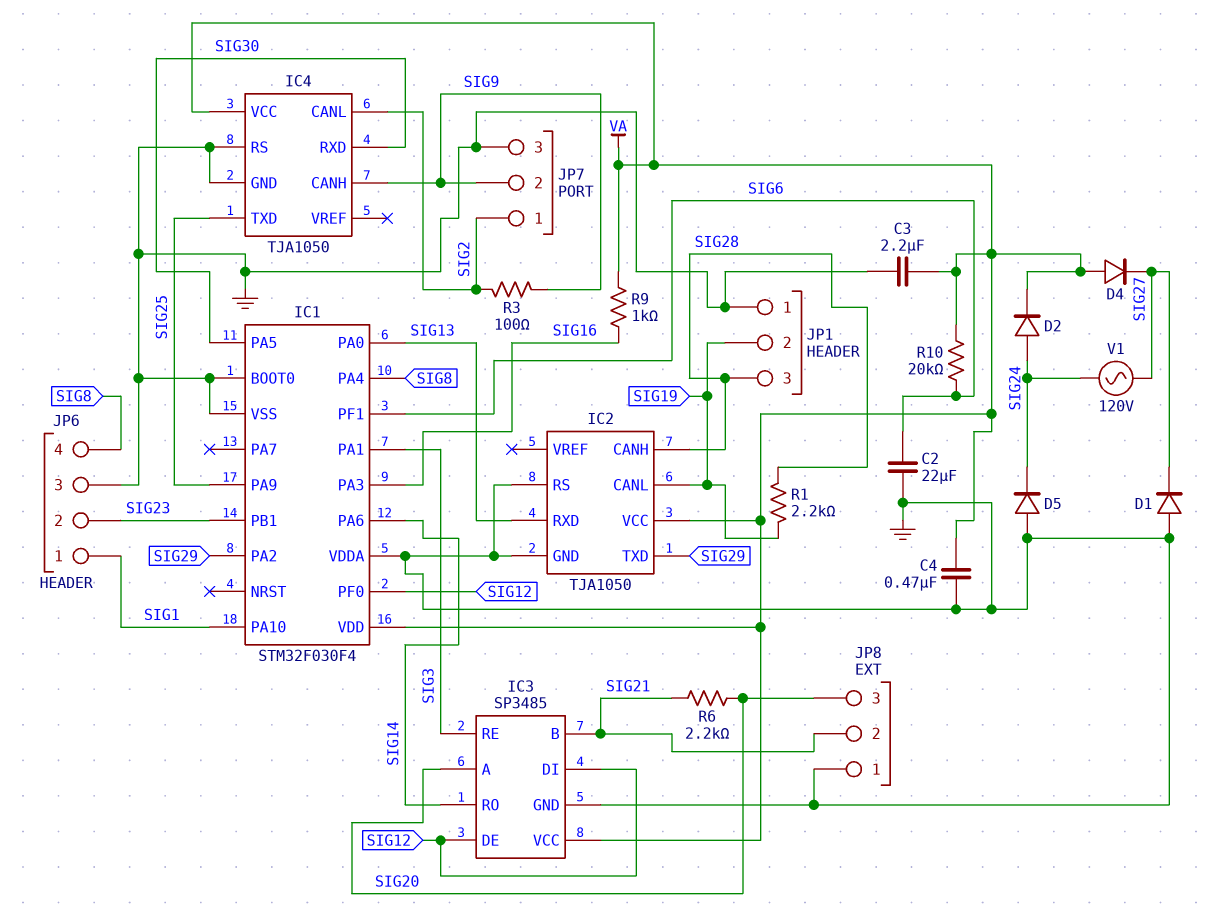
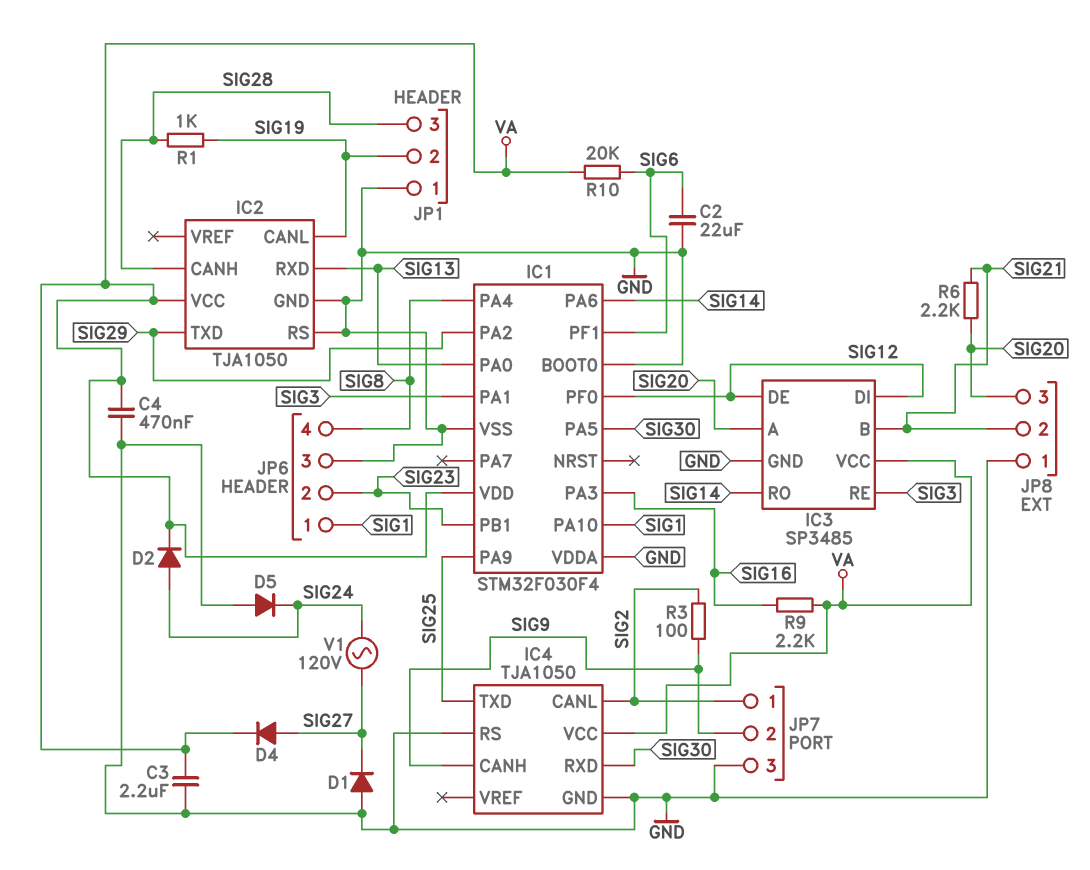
D4: diode (A VA, K SIG27) -> diode (A SIG27, K VA)
R1: 2.2k (SIG19, SIG28) -> 1k (SIG19, SIG28)
R9: 1k (SIG16, VA) -> 2.2k (SIG16, VA)

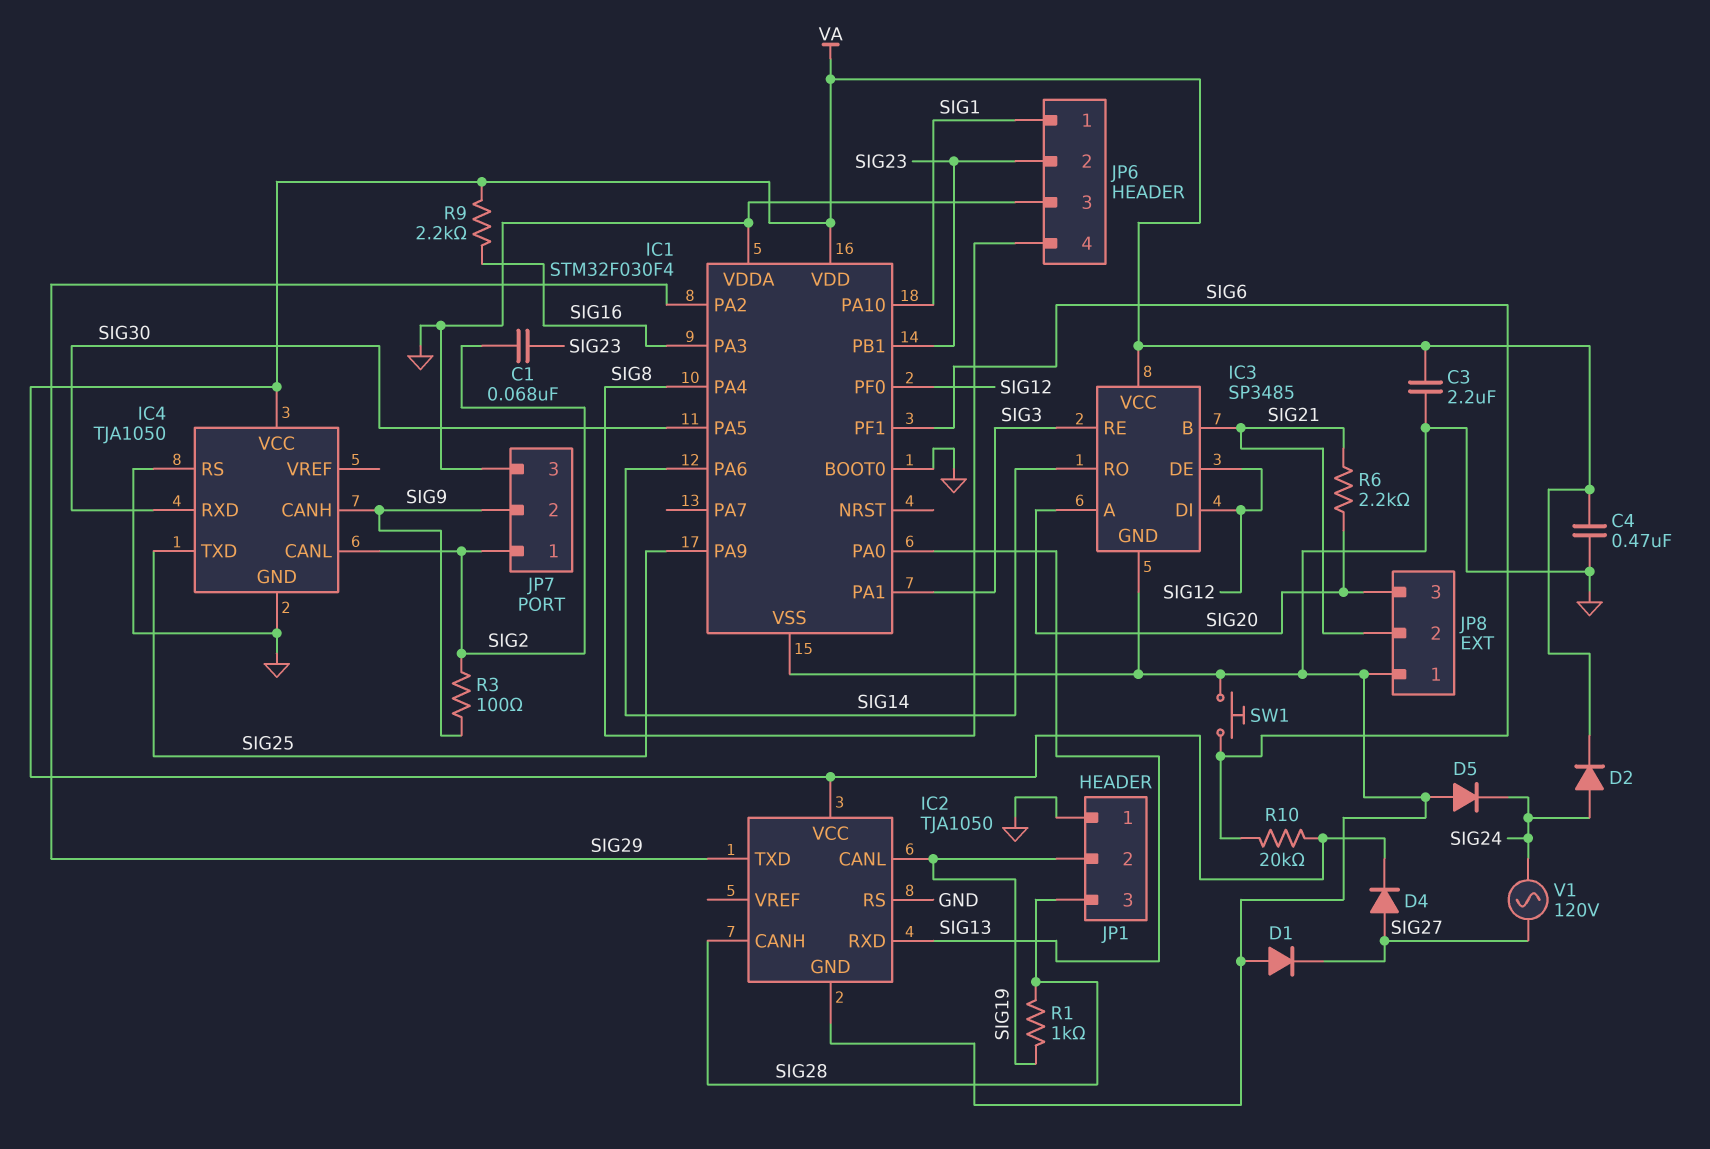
C1: none -> 68nF (SIG2, SIG23)
C2: 22uF (GND, SIG6) -> none
SW1: none -> button (GND, SIG6)

